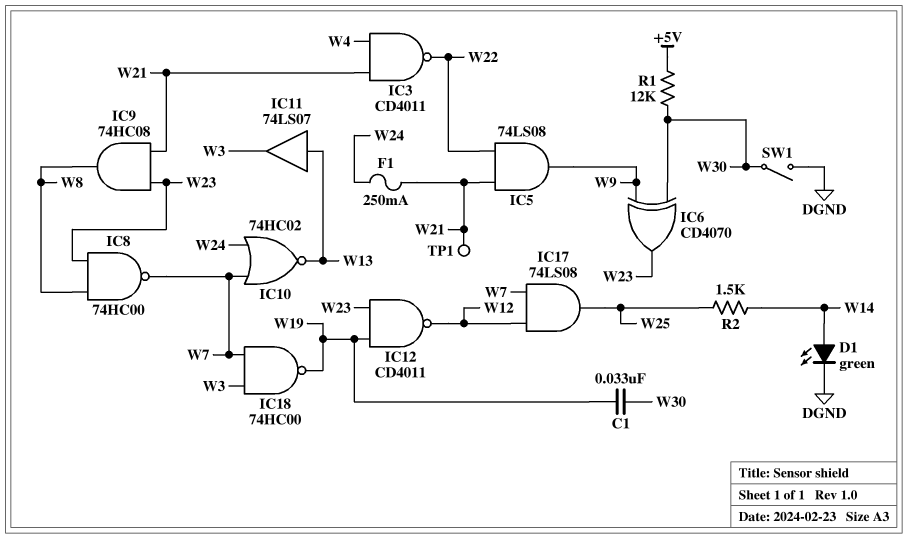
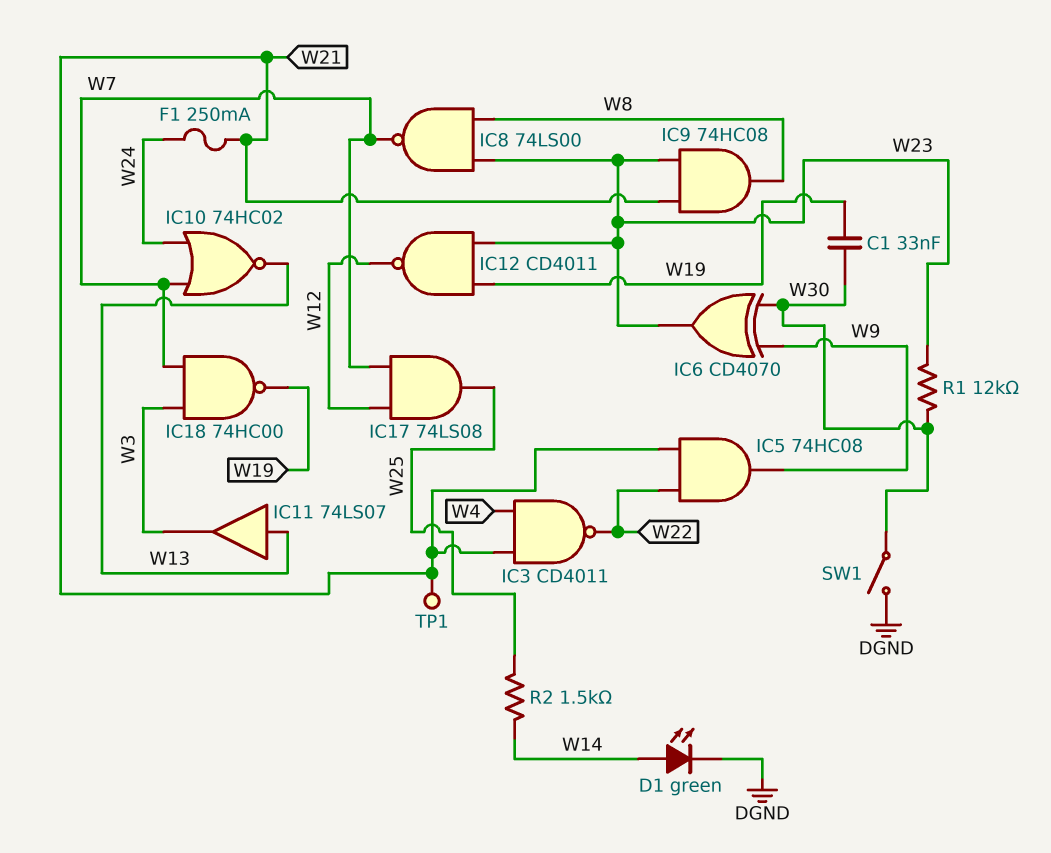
IC5: AND 74LS08 (in W21, in W22, out W9) -> AND 74HC08 (in W21, in W22, out W9)
IC8: NAND 74HC00 (in W8, in W23, out W7) -> NAND 74LS00 (in W8, in W23, out W7)
R1: 12k (+5V, W30) -> 12k (W23, W30)

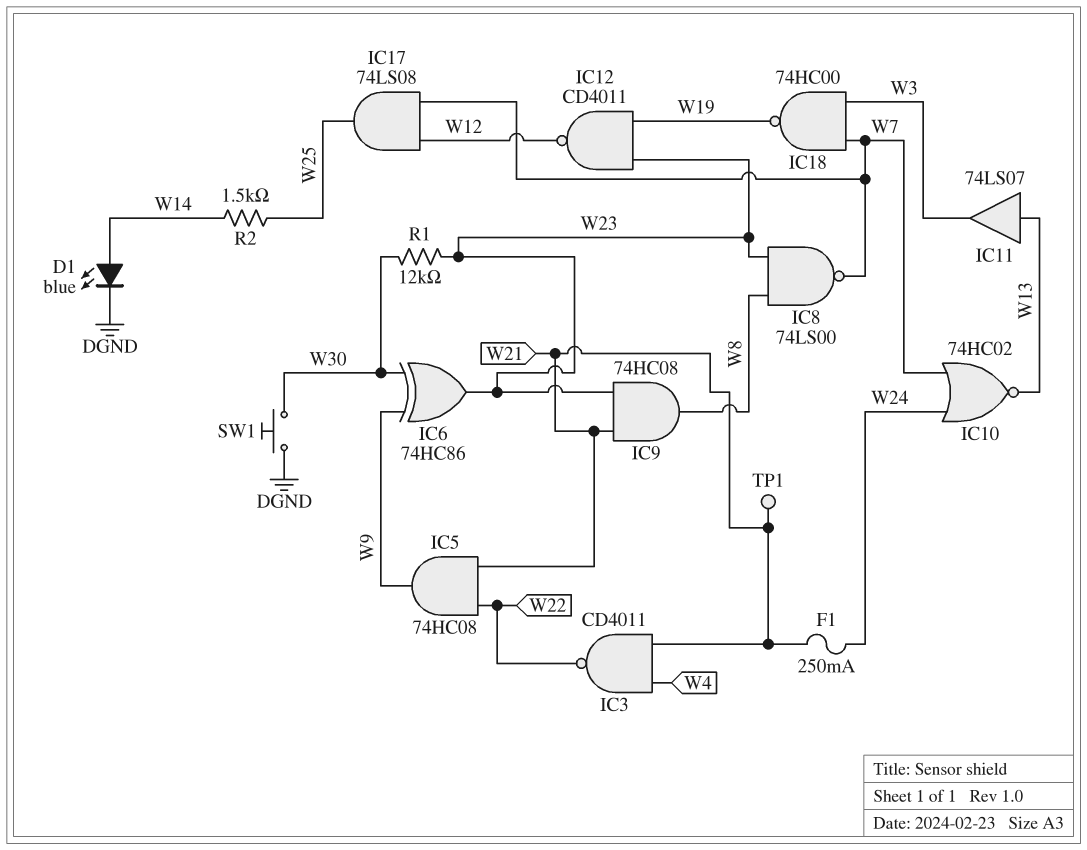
C1: 33nF (W19, W30) -> none
D1: LED green (A W14, K DGND) -> LED blue (A W14, K DGND)
IC6: XOR CD4070 (in W9, in W30, out W23) -> XOR 74HC86 (in W9, in W30, out W23)
SW1: switch (DGND, W30) -> button (DGND, W30)

